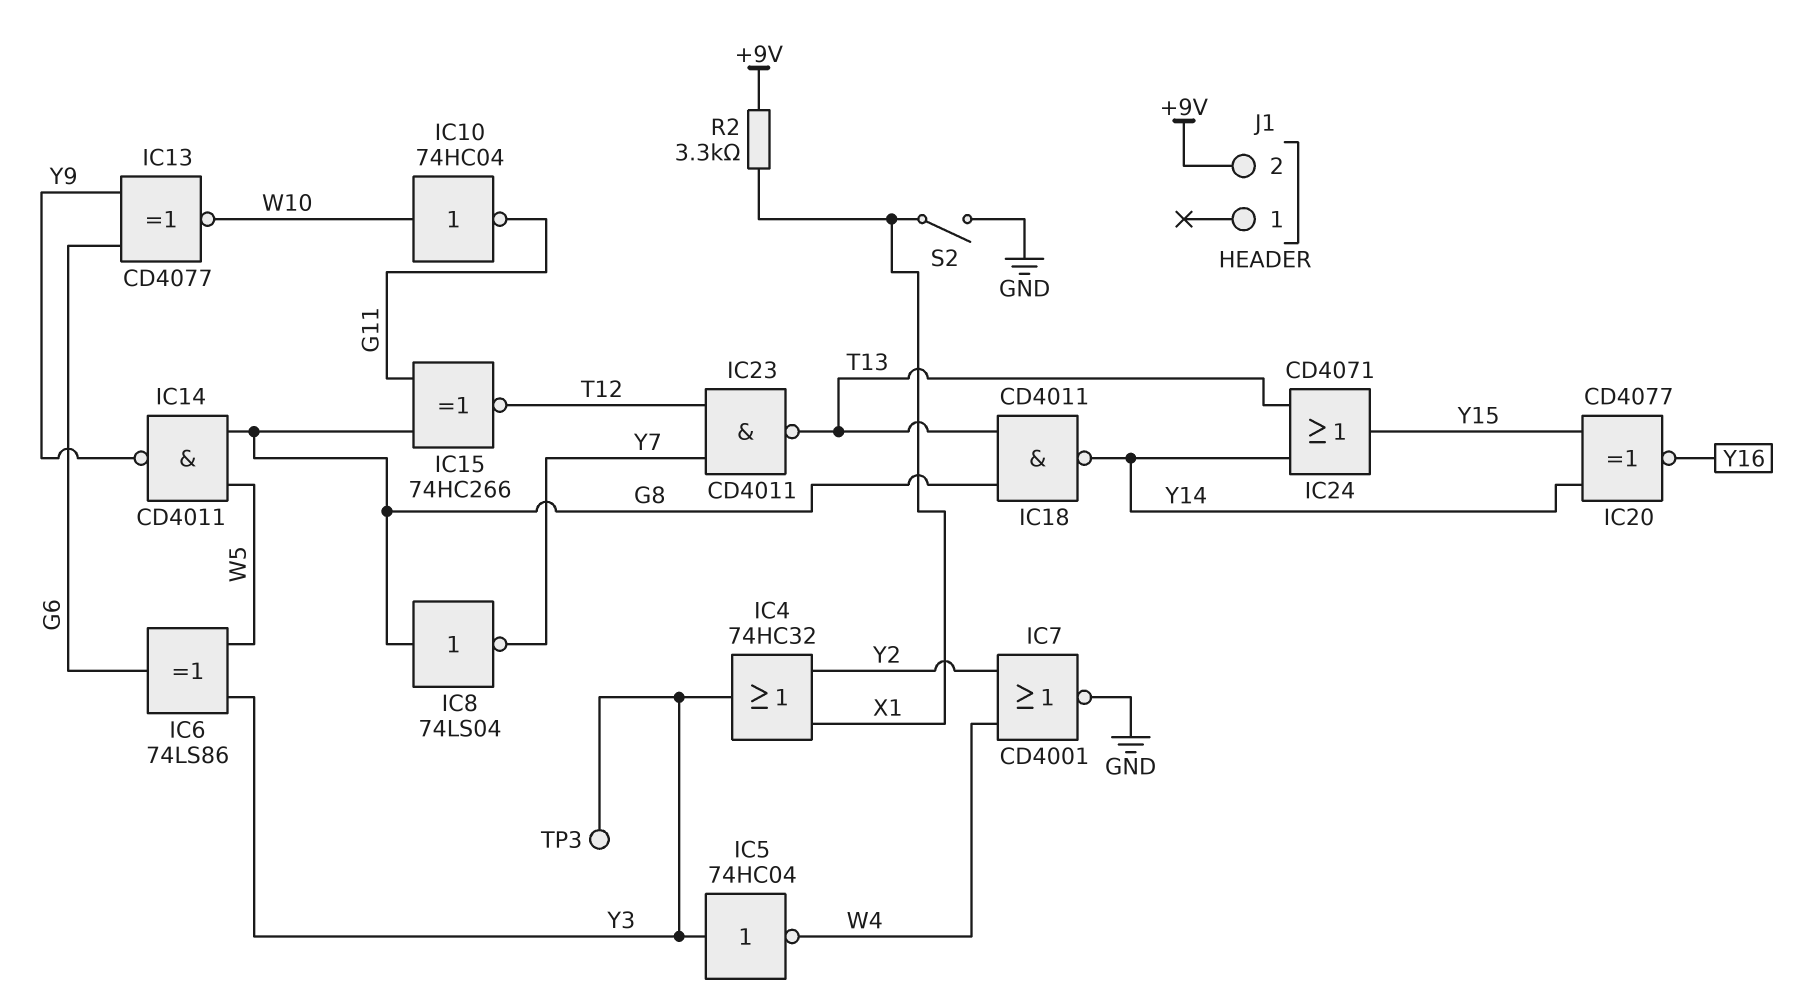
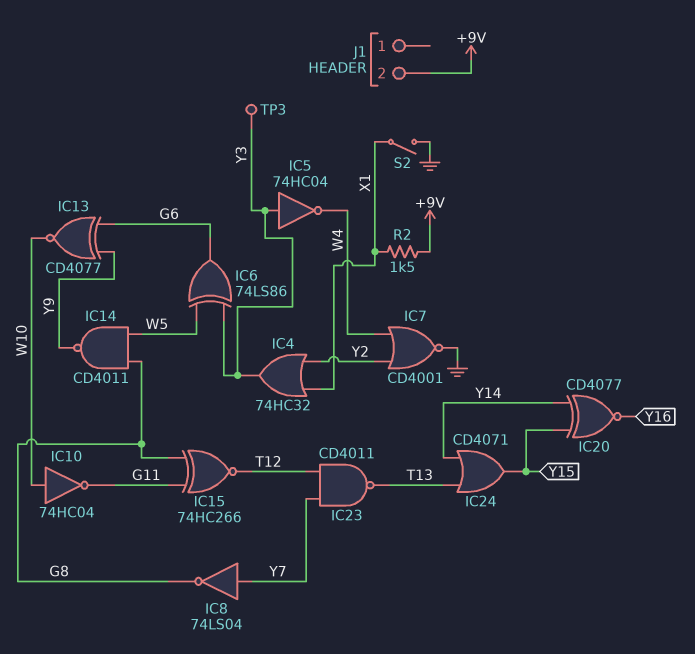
IC8: NOT 74LS04 (in G8, out Y7) -> NOT 74LS04 (in Y7, out G8)
IC18: NAND CD4011 (in G8, in T13, out Y14) -> none
R2: 3.3k (+9V, X1) -> 1.5k (+9V, X1)

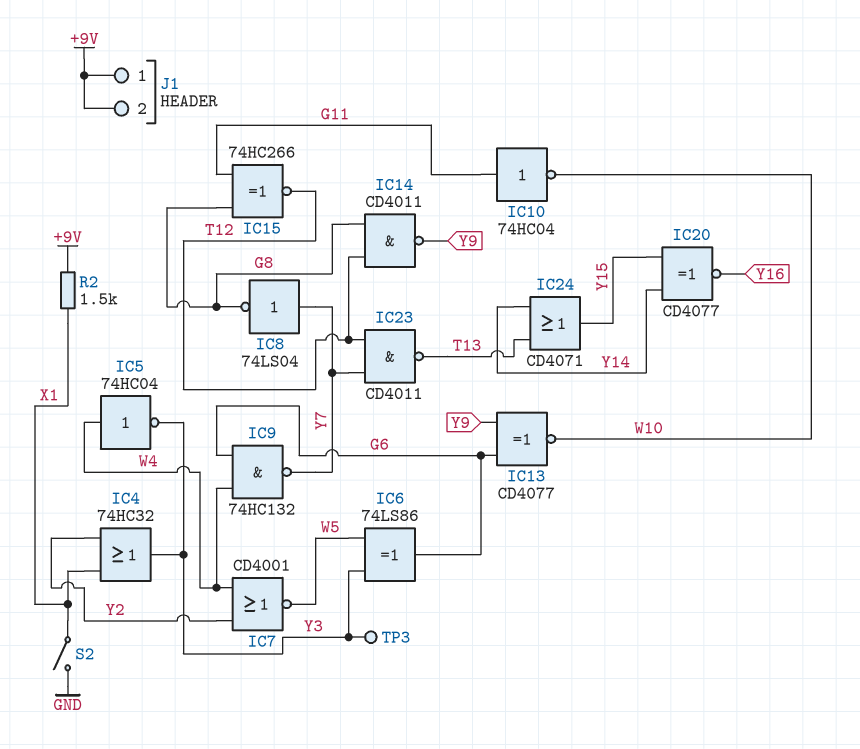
IC5: NOT 74HC04 (in Y3, out W4) -> NOT 74HC04 (in W4, out Y3)
IC7: NOR CD4001 (in W4, in Y2, out GND) -> NOR CD4001 (in W4, in Y2, out W5)
IC9: none -> NAND 74HC132 (in G6, in W4, out Y7)
IC10: NOT 74HC04 (in W10, out G11) -> NOT 74HC04 (in G11, out W10)
IC14: NAND CD4011 (in G8, in W5, out Y9) -> NAND CD4011 (in G8, in T12, out Y9)
J1 pin 1: none -> +9V

